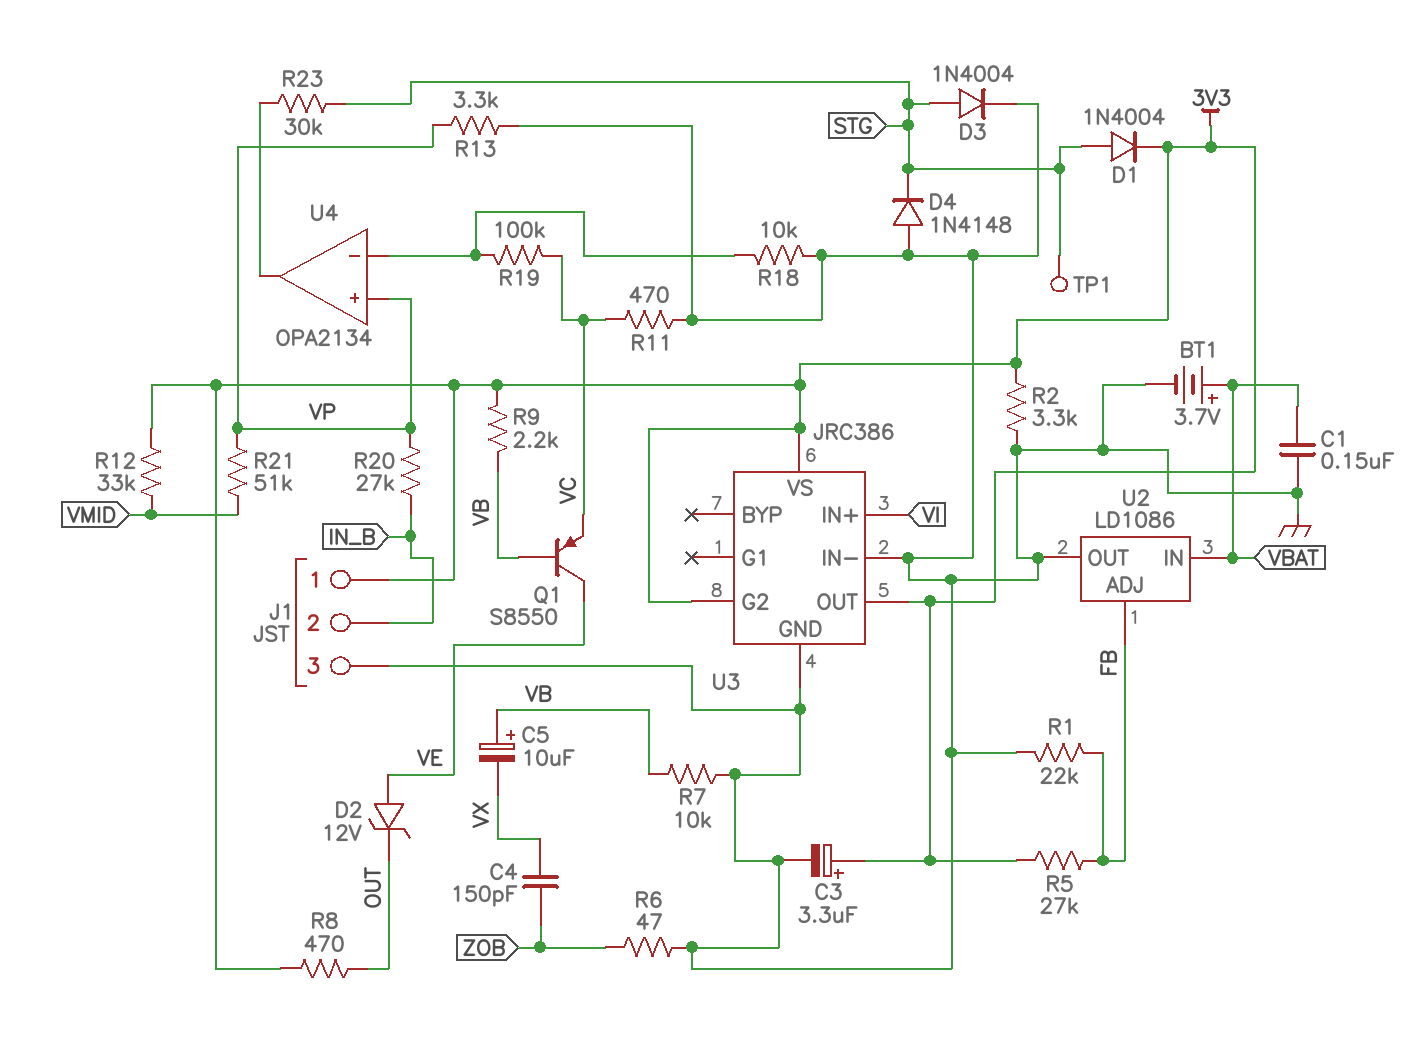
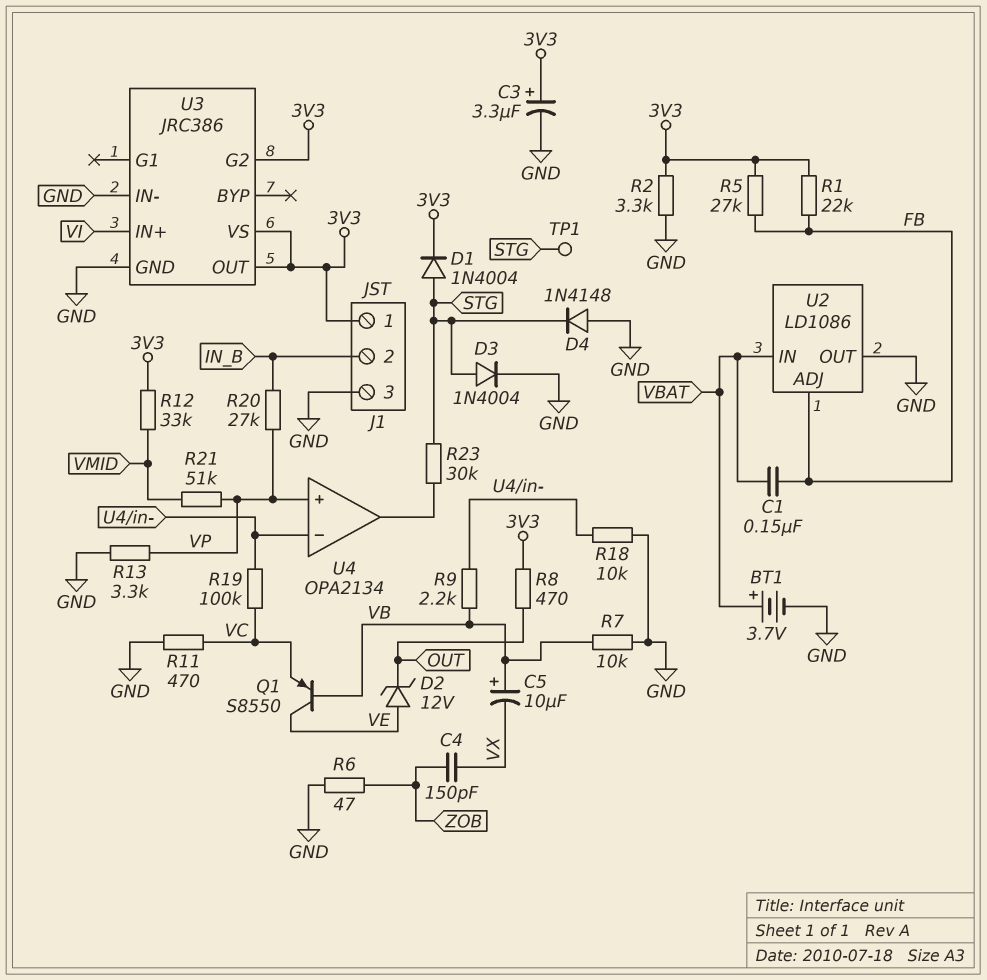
C1: 150nF (GND, VBAT) -> 150nF (FB, VBAT)
R1: 22k (FB, GND) -> 22k (3V3, FB)
R9: 2.2k (3V3, VB) -> 2.2k (U4/in-, VB)

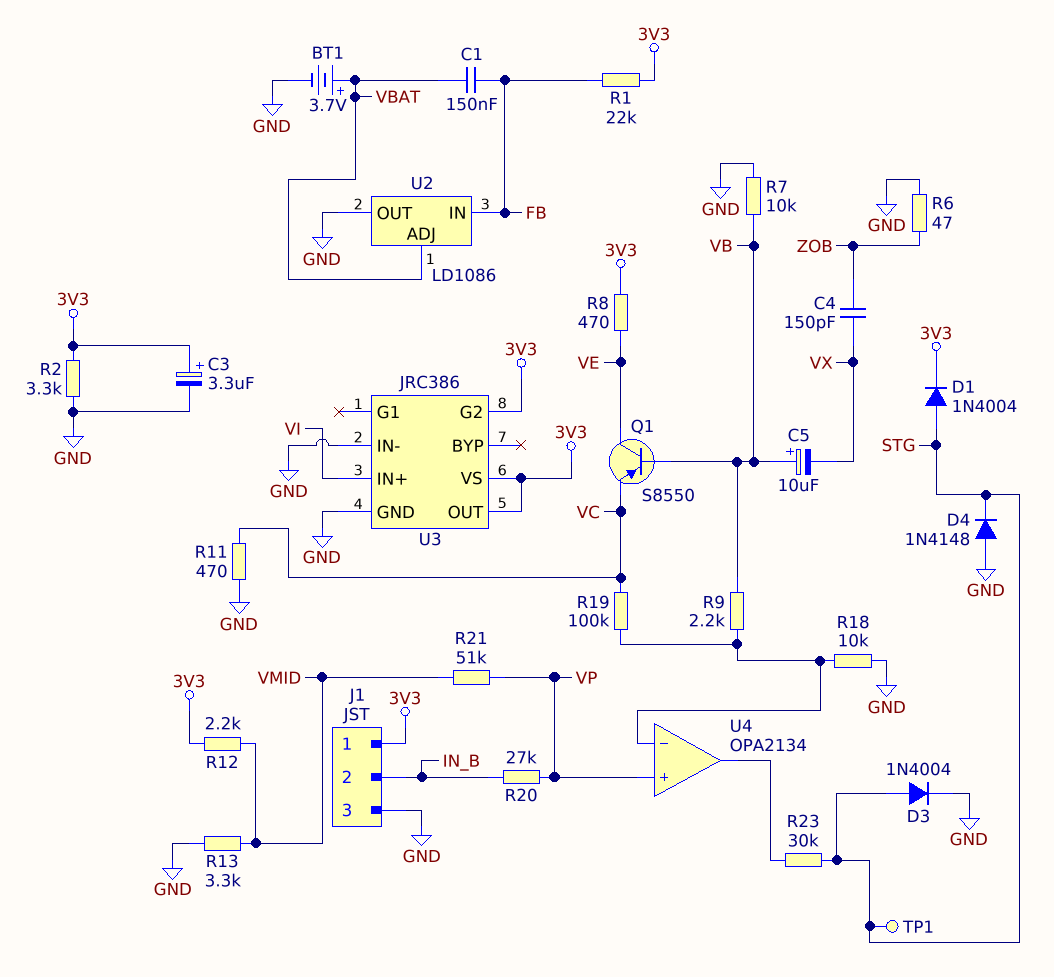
D2: zener 12V (A VE, K OUT) -> none
R5: 27k (3V3, FB) -> none
R8: 470 (3V3, OUT) -> 470 (3V3, VE)
R12: 33k (3V3, VMID) -> 2.2k (3V3, VMID)
R13: 3.3k (GND, VP) -> 3.3k (GND, VMID)
U2 pin ADJ: FB -> VBAT
U2 pin IN: VBAT -> FB

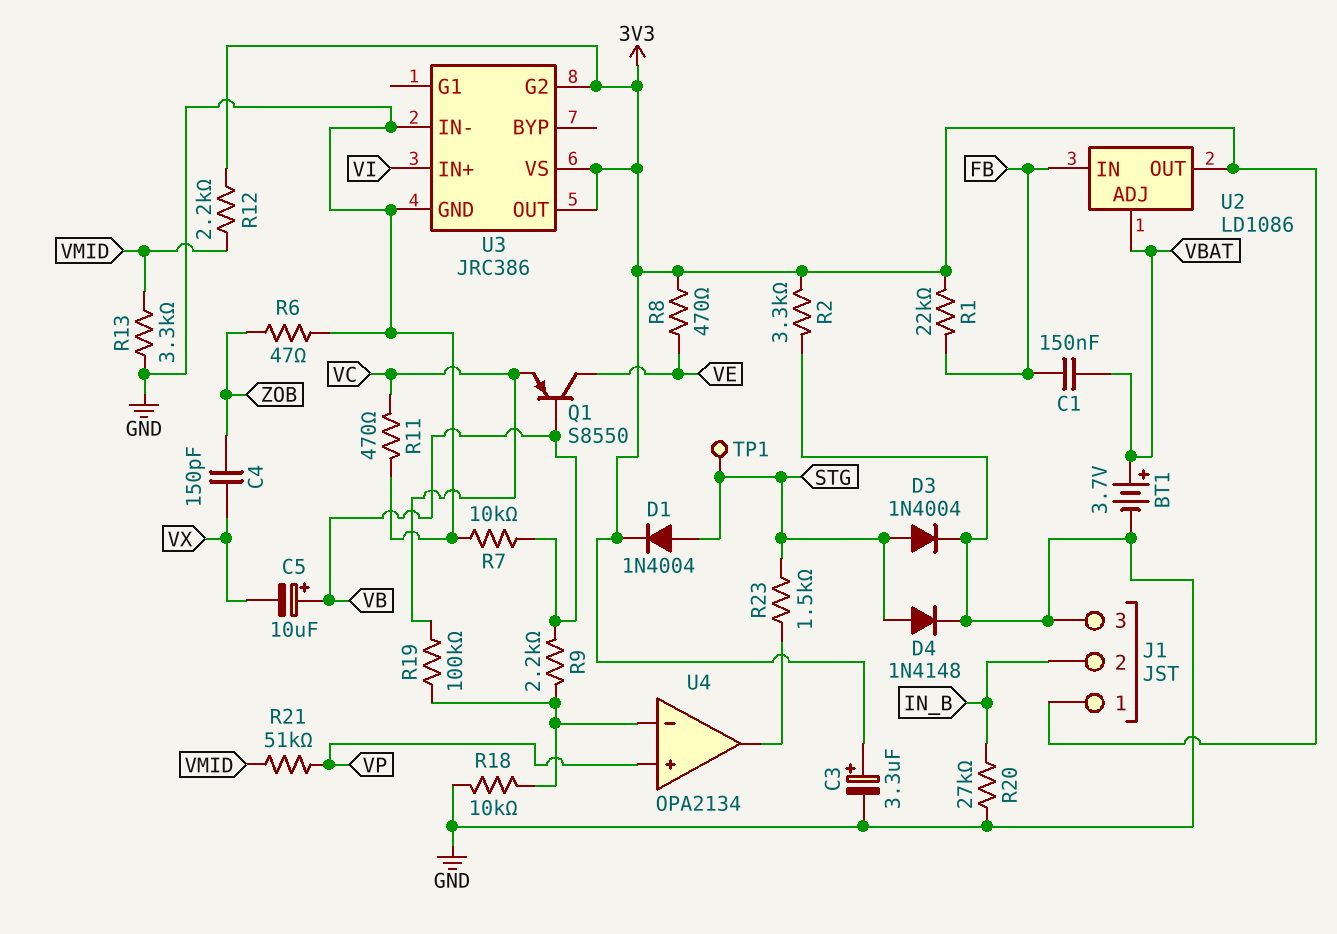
D4: diode 1N4148 (A GND, K STG) -> diode 1N4148 (A STG, K GND)
R20: 27k (IN_B, VP) -> 27k (GND, IN_B)
R23: 30k (STG, U4/out) -> 1.5k (STG, U4/out)
U2 pin OUT: GND -> 3V3

